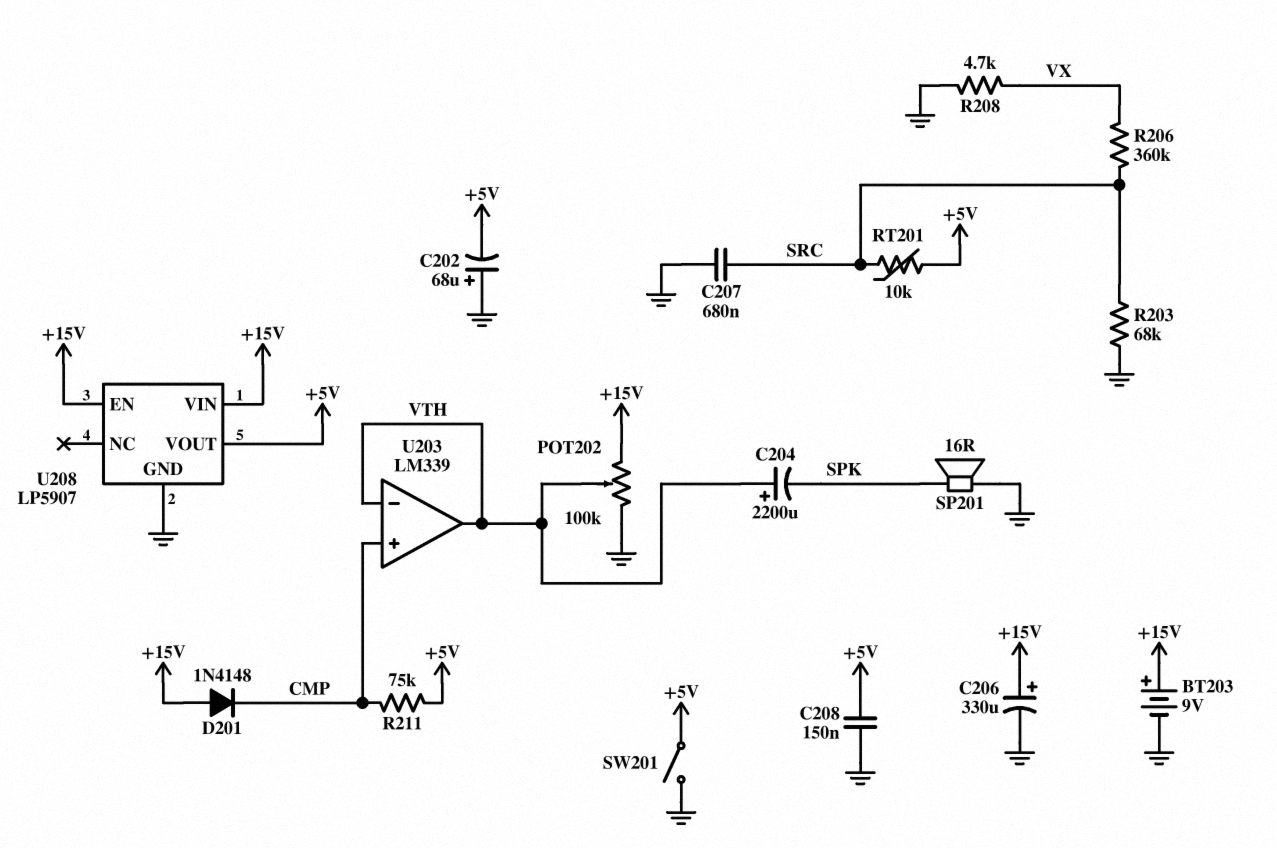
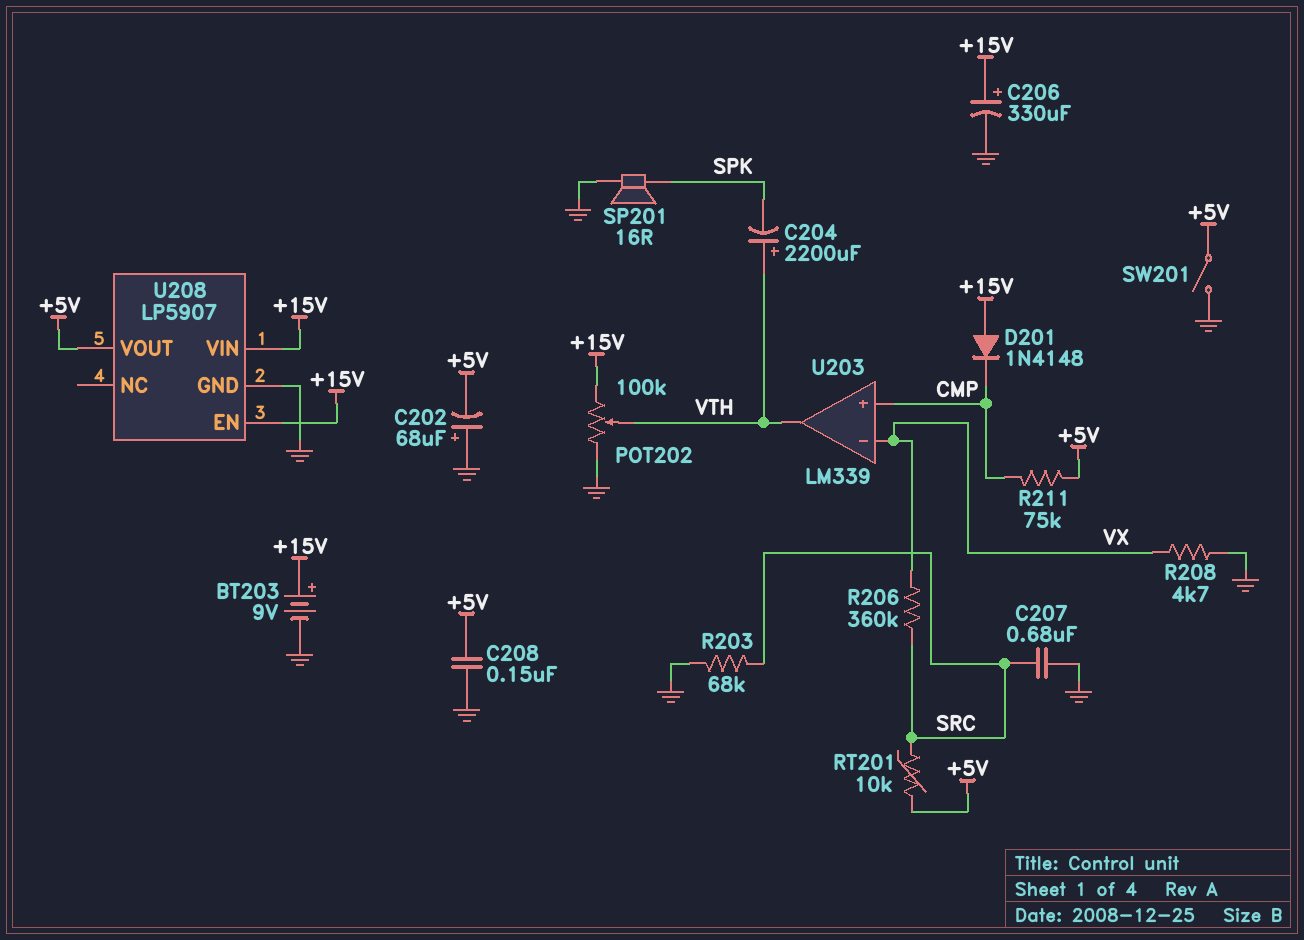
U203 pin in-: VTH -> VX

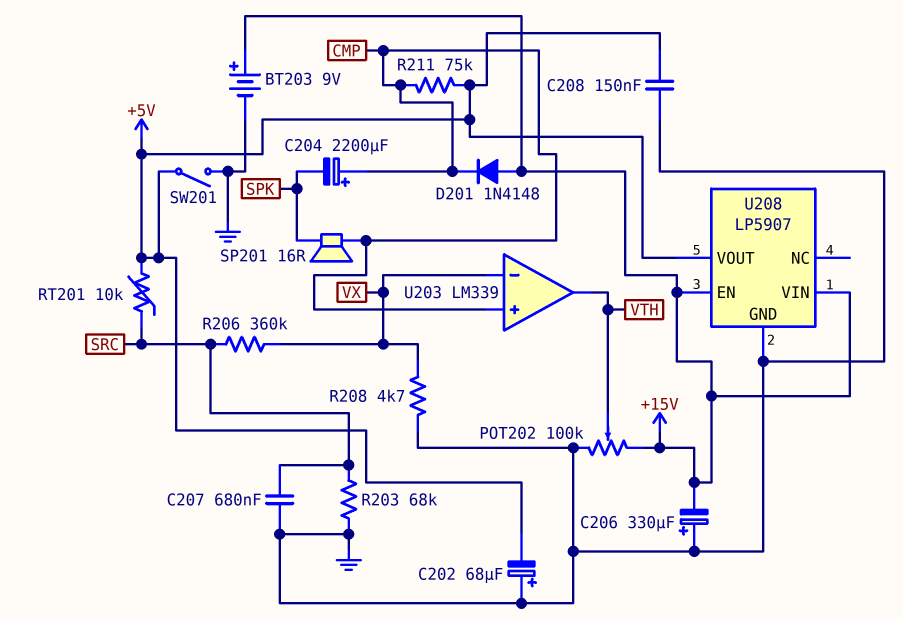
C204: 2200uF (plus VTH, minus SPK) -> 2200uF (plus CMP, minus SPK)
C206: 330uF (plus +15V, minus GND) -> 330uF (plus GND, minus +15V)
SP201: speaker 16R (GND, SPK) -> speaker 16R (CMP, SPK)

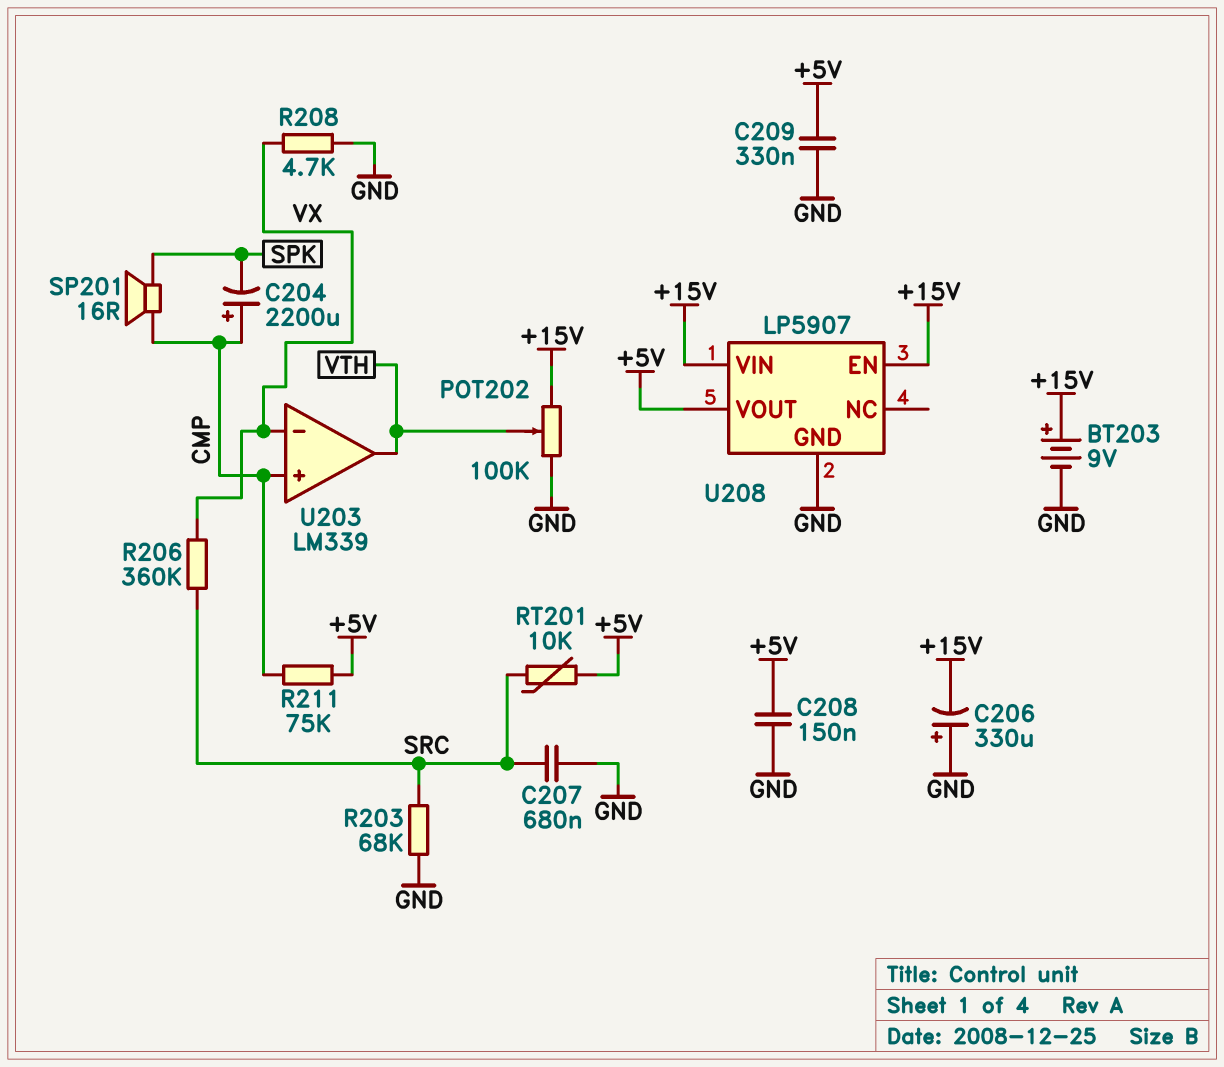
C202: 68uF (plus GND, minus +5V) -> none
C209: none -> 330nF (+5V, GND)
D201: diode 1N4148 (A +15V, K CMP) -> none
SW201: switch (+5V, GND) -> none

